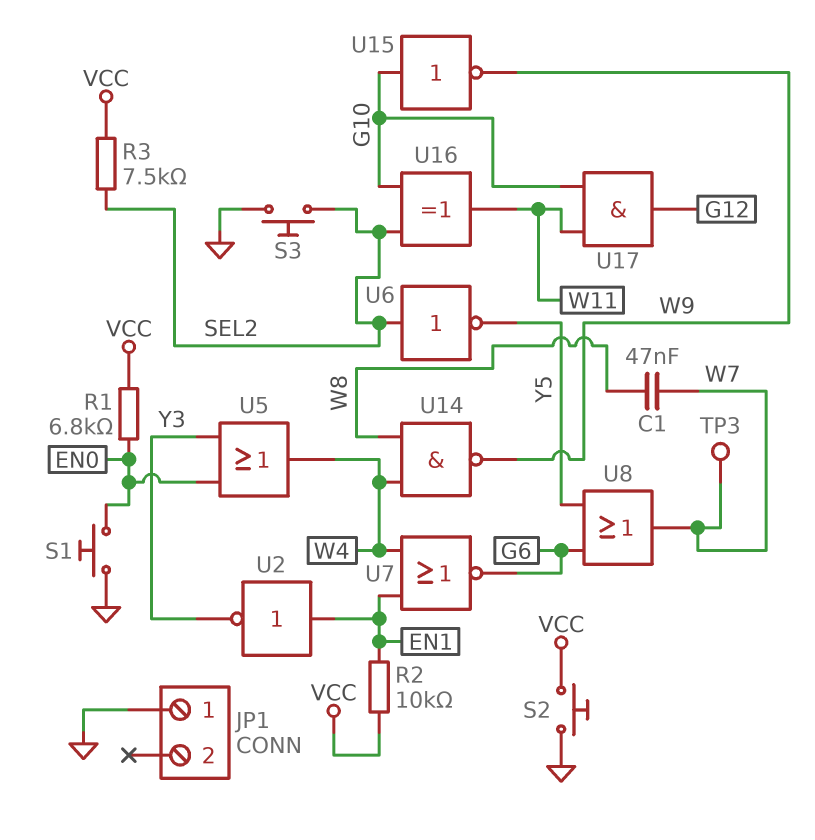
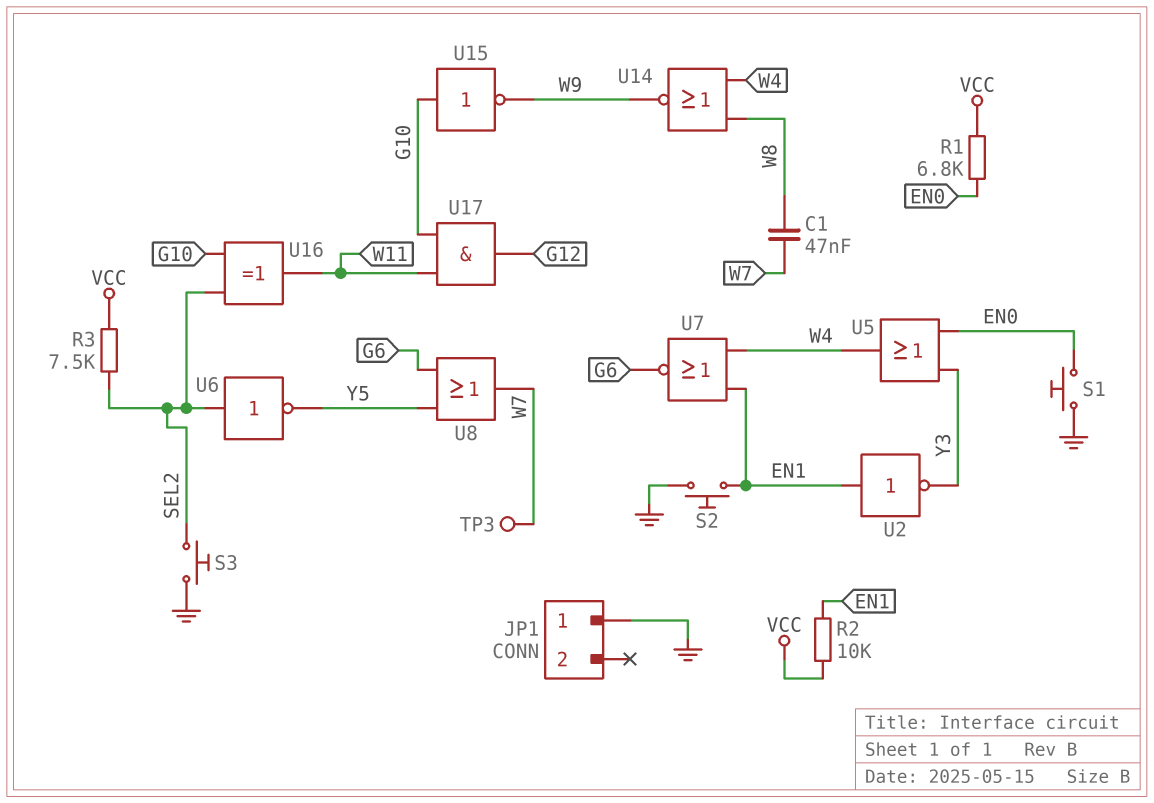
S2: button (GND, VCC) -> button (EN1, GND)
U14: NAND (in W4, in W8, out W9) -> NOR (in W4, in W8, out W9)

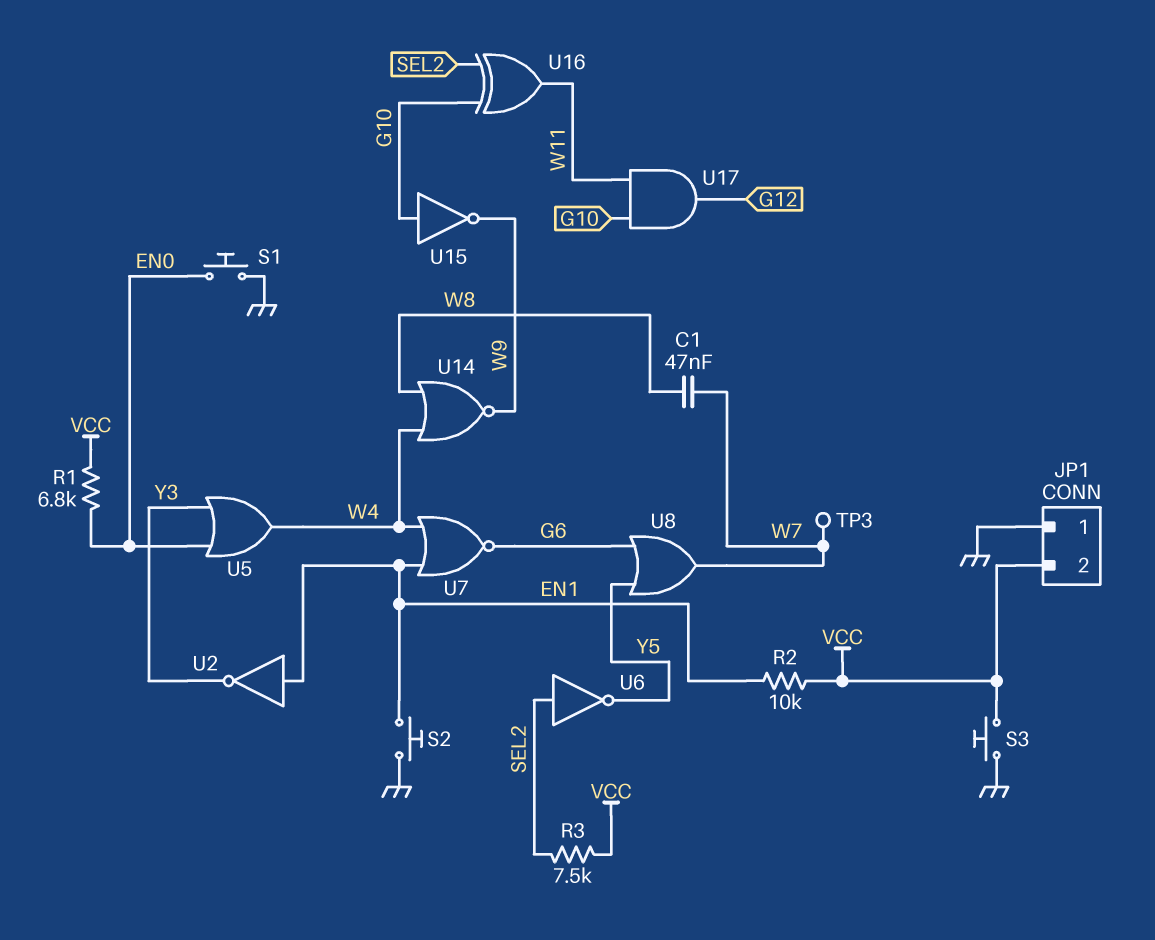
JP1 pin 2: none -> VCC
S3: button (GND, SEL2) -> button (GND, VCC)

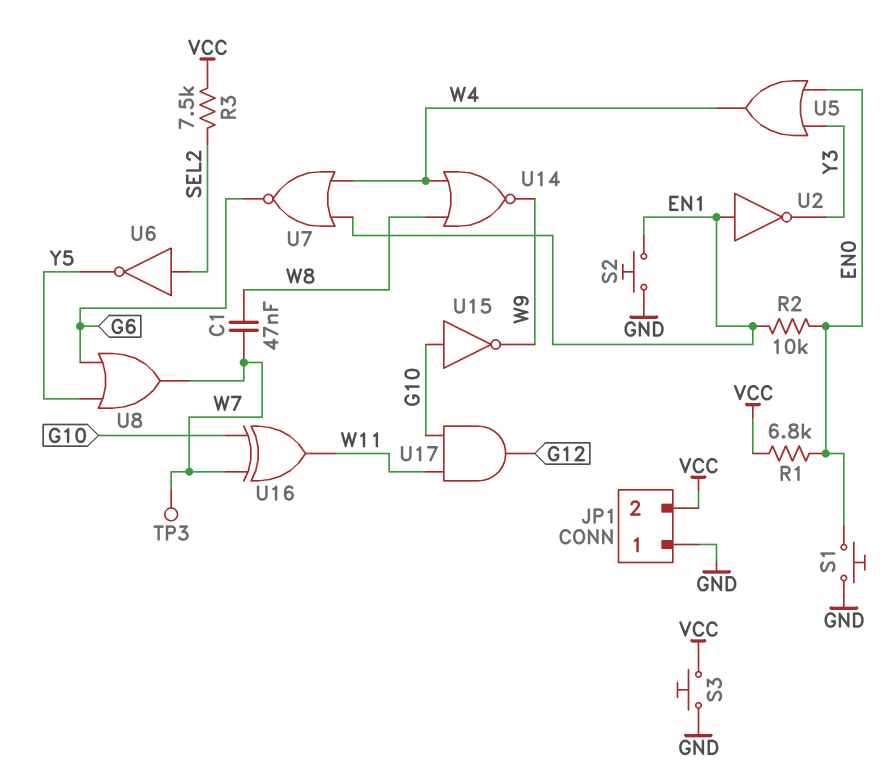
R2: 10k (EN1, VCC) -> 10k (EN0, EN1)
U16: XOR (in G10, in SEL2, out W11) -> XOR (in G10, in W7, out W11)

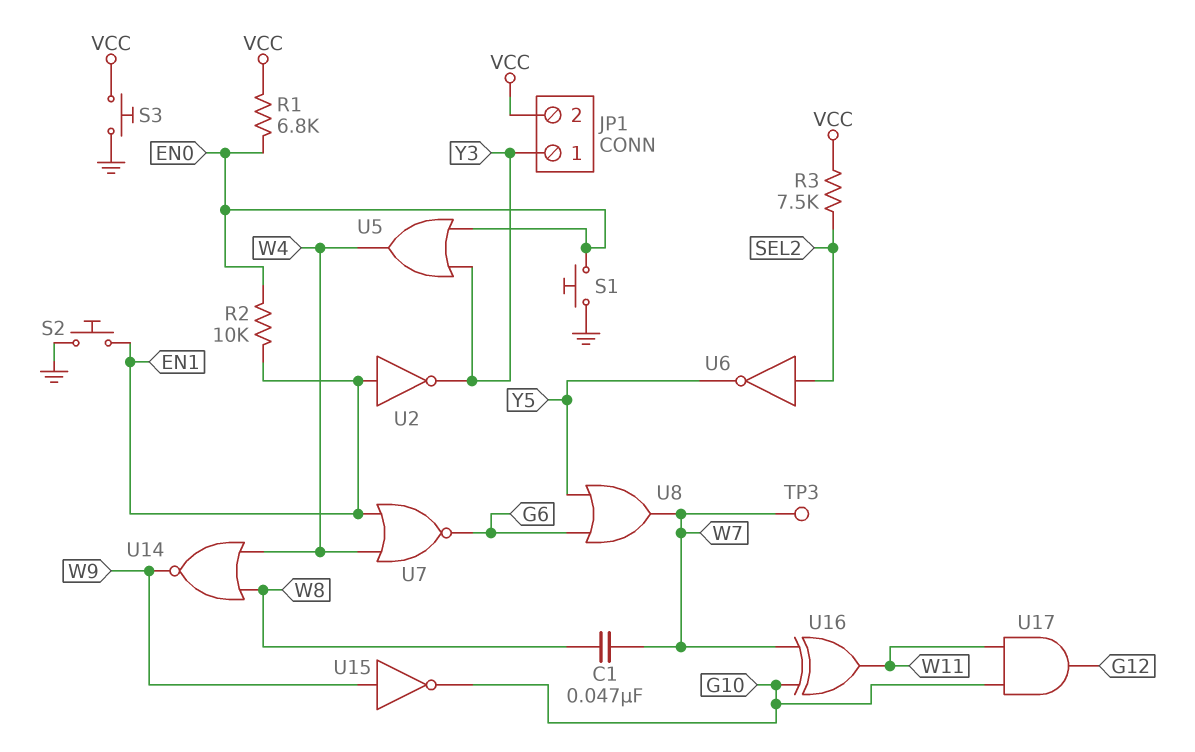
JP1 pin 1: GND -> Y3
U15: NOT (in G10, out W9) -> NOT (in W9, out G10)

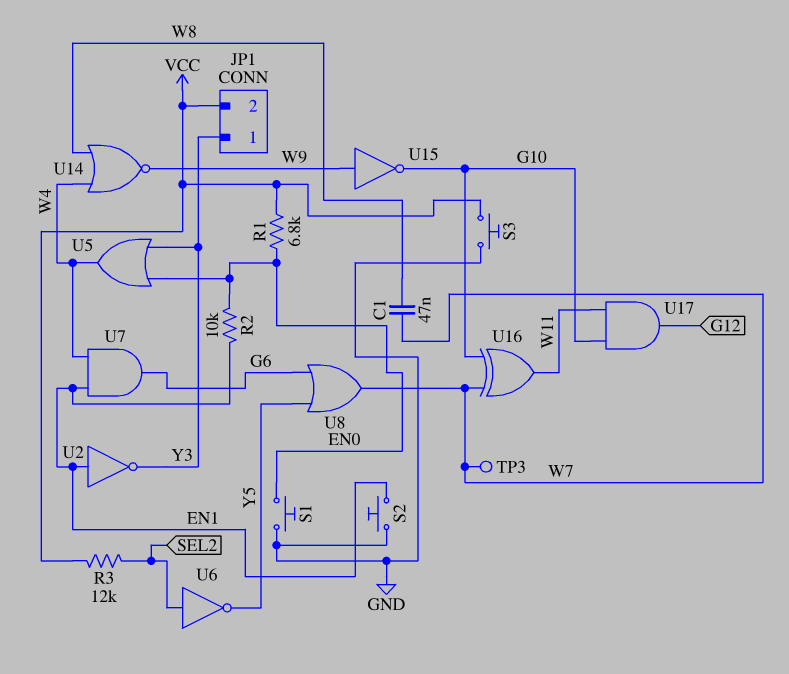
R3: 7.5k (SEL2, VCC) -> 12k (SEL2, VCC)
U7: NOR (in EN1, in W4, out G6) -> AND (in EN1, in W4, out G6)

